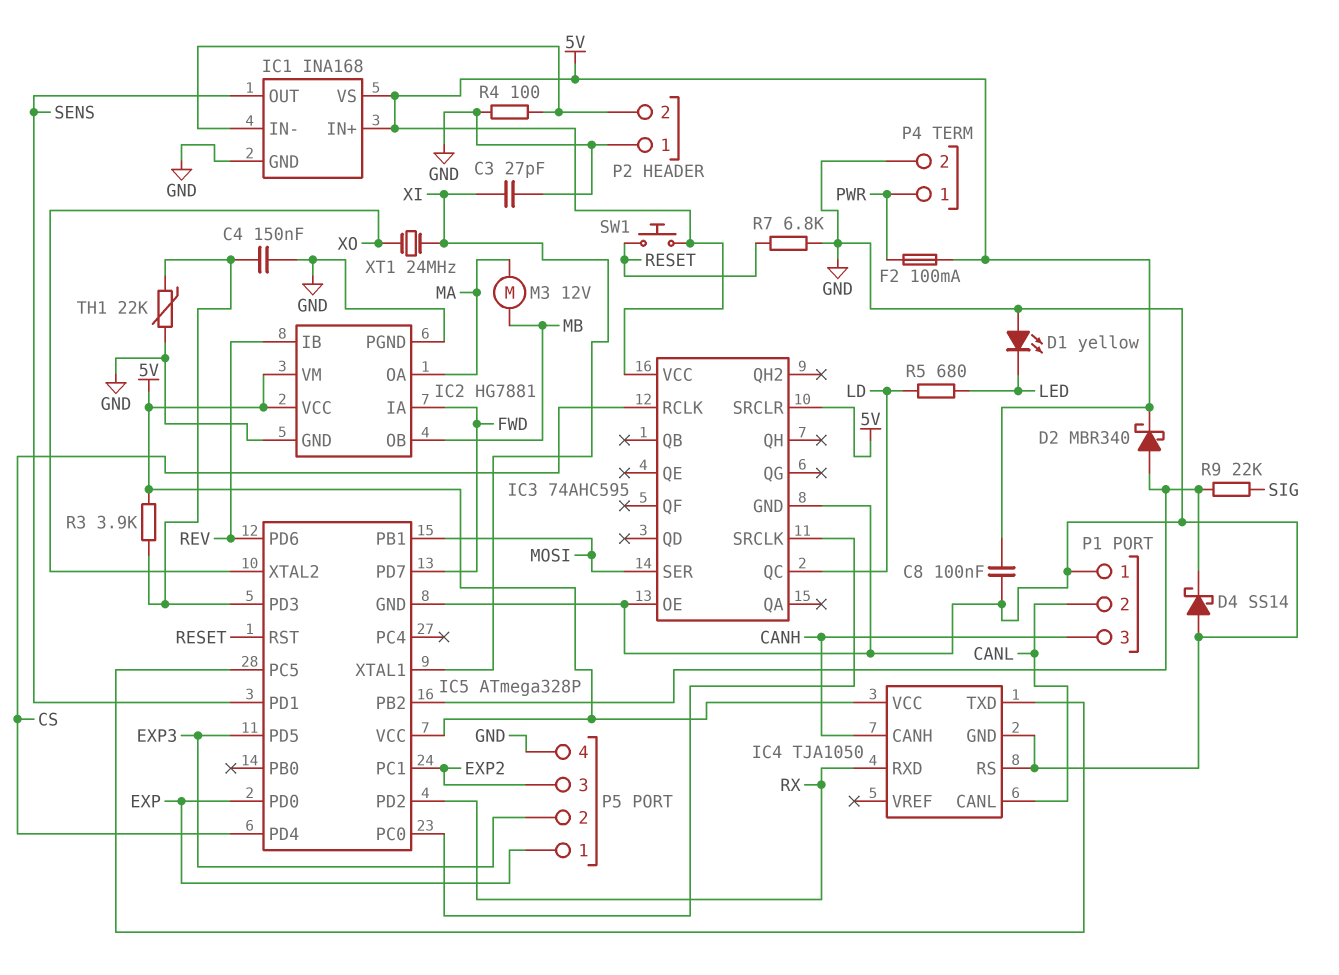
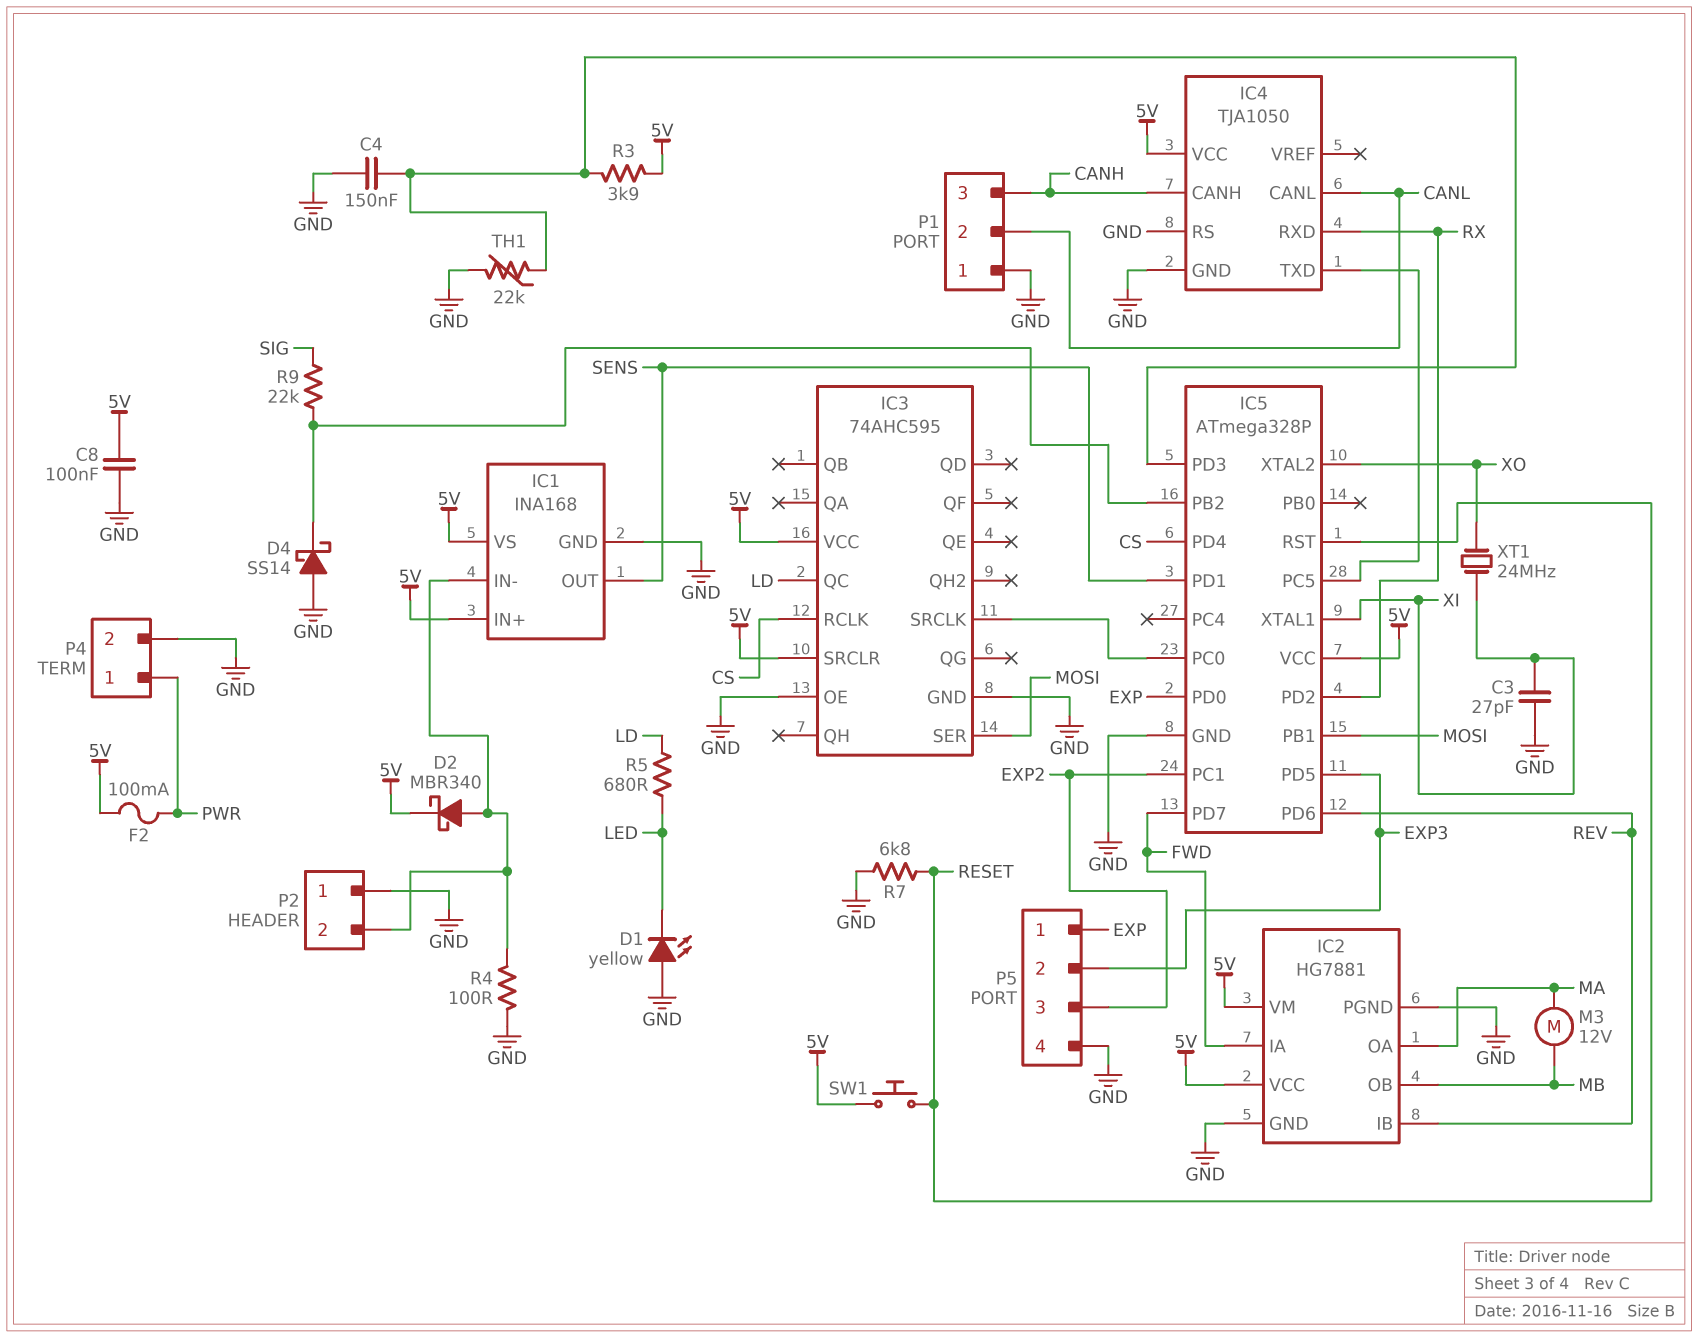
D2: schottky MBR340 (A IC5/PB2, K 5V) -> schottky MBR340 (A IC1/IN-, K 5V)

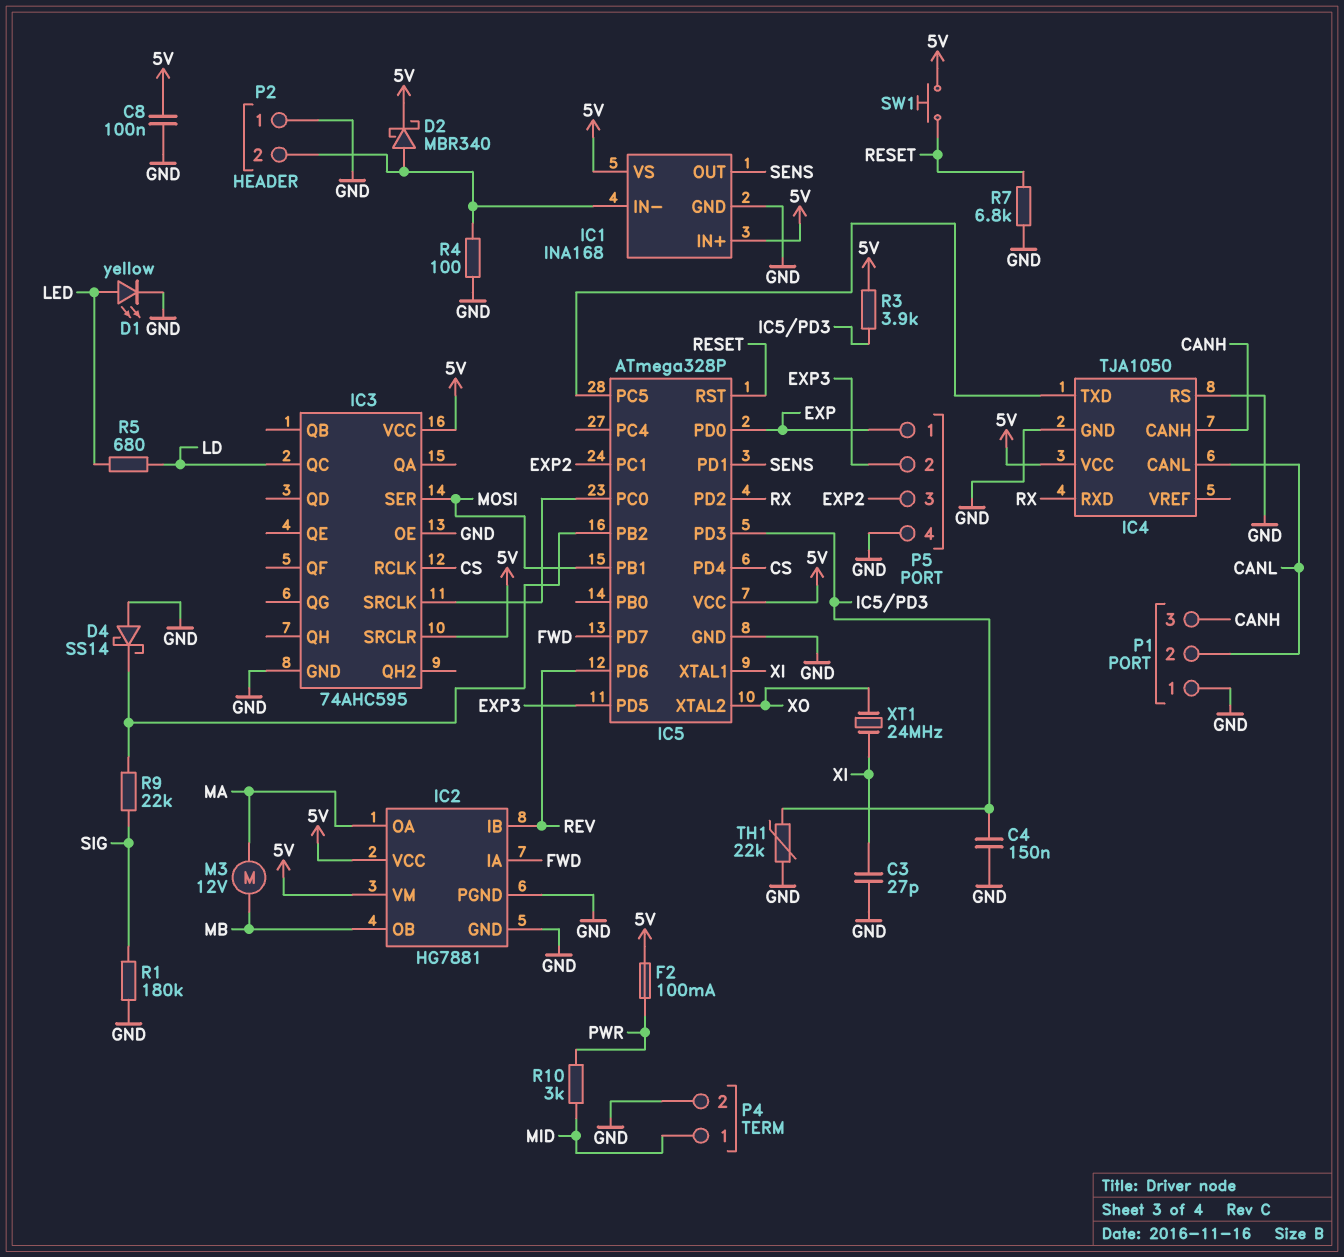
D1: LED yellow (A GND, K LED) -> LED yellow (A LED, K GND)
P4 pin 1: PWR -> MID
R1: none -> 180k (GND, SIG)
R10: none -> 3k (MID, PWR)

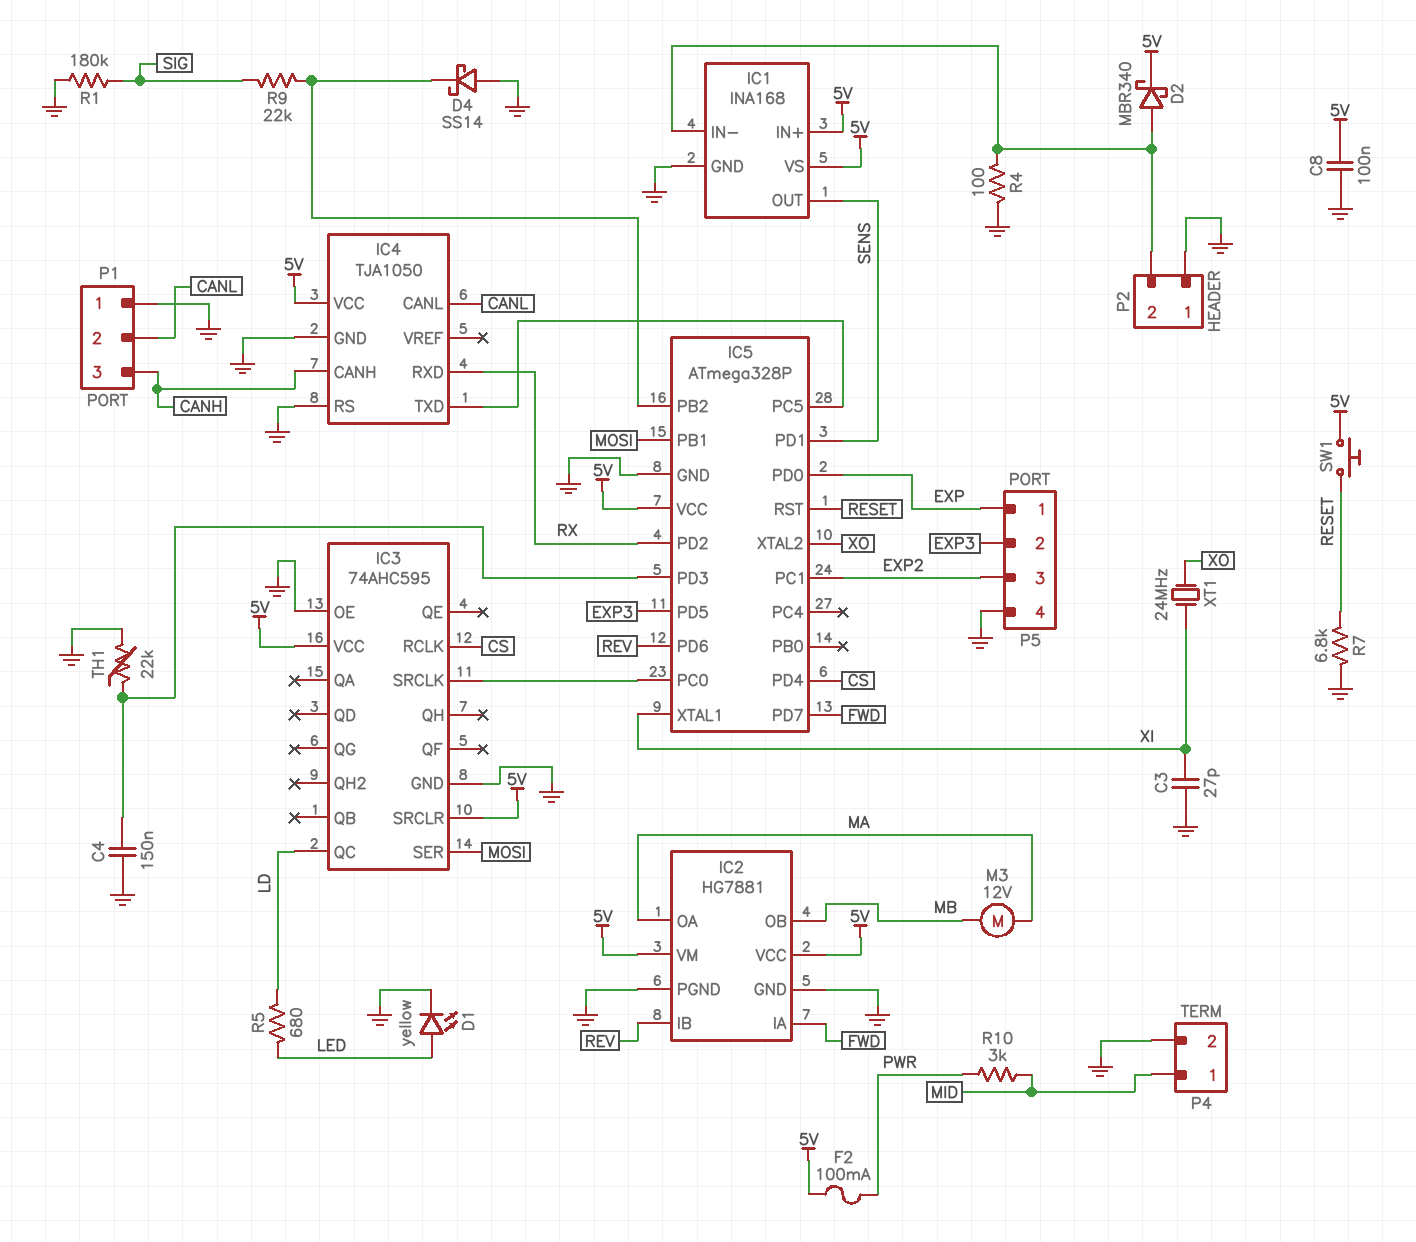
R3: 3.9k (5V, IC5/PD3) -> none

